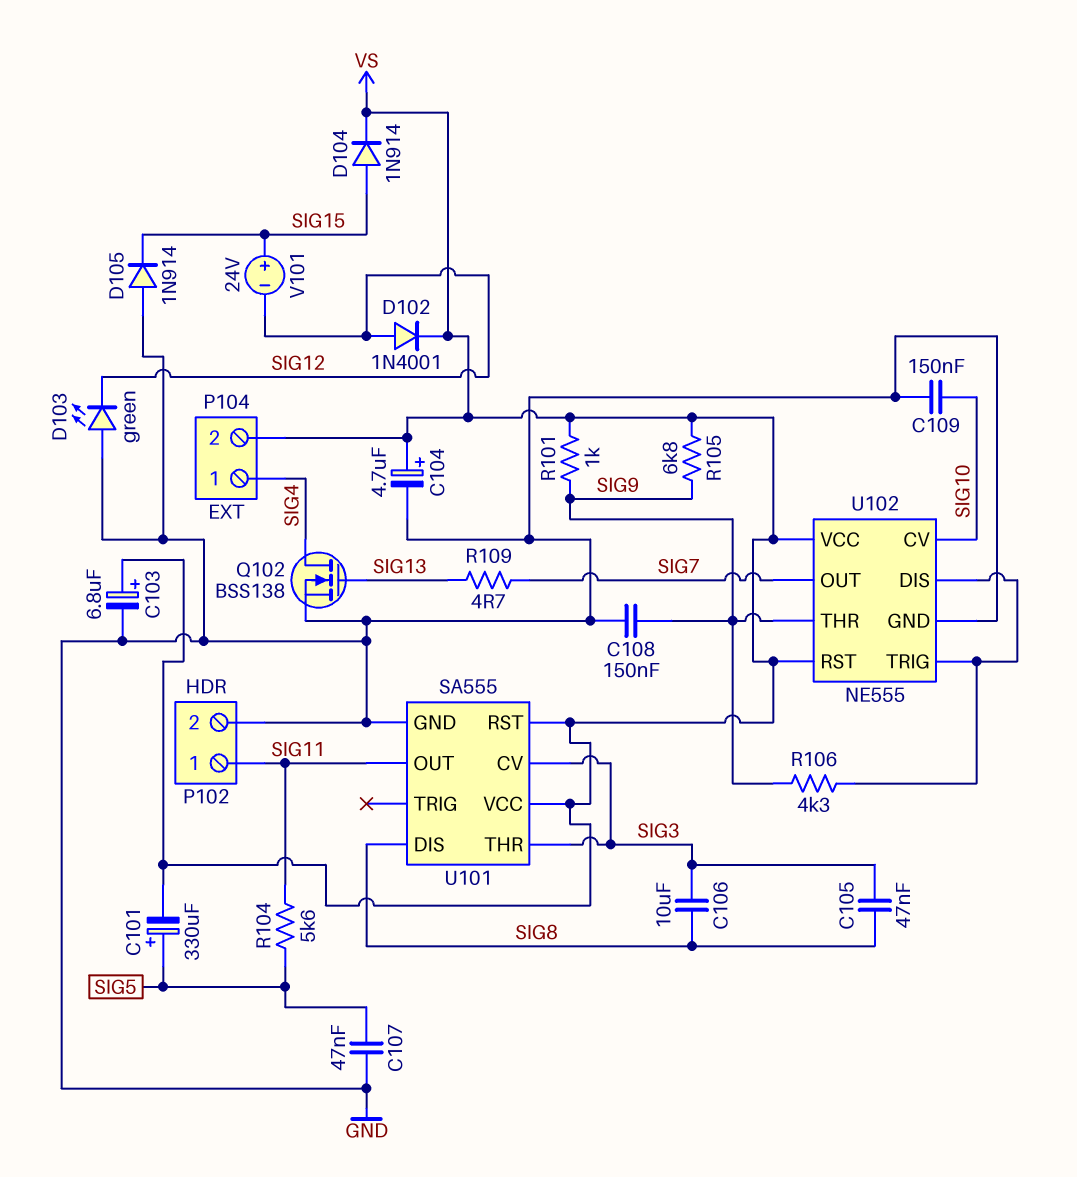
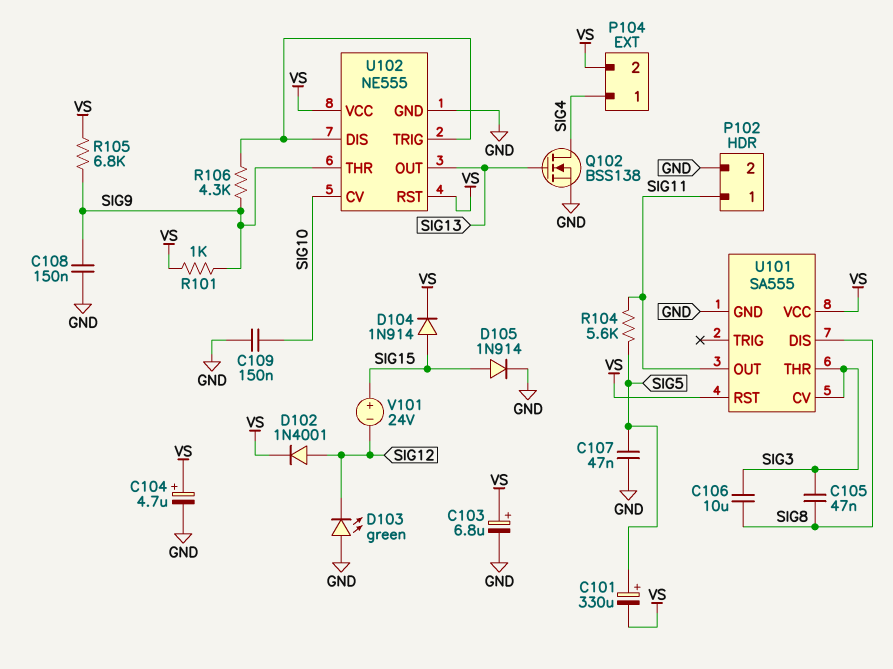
D105: diode 1N914 (A GND, K SIG15) -> diode 1N914 (A SIG15, K GND)
R109: 4.7 (SIG7, SIG13) -> none
U102 pin OUT: SIG7 -> SIG13

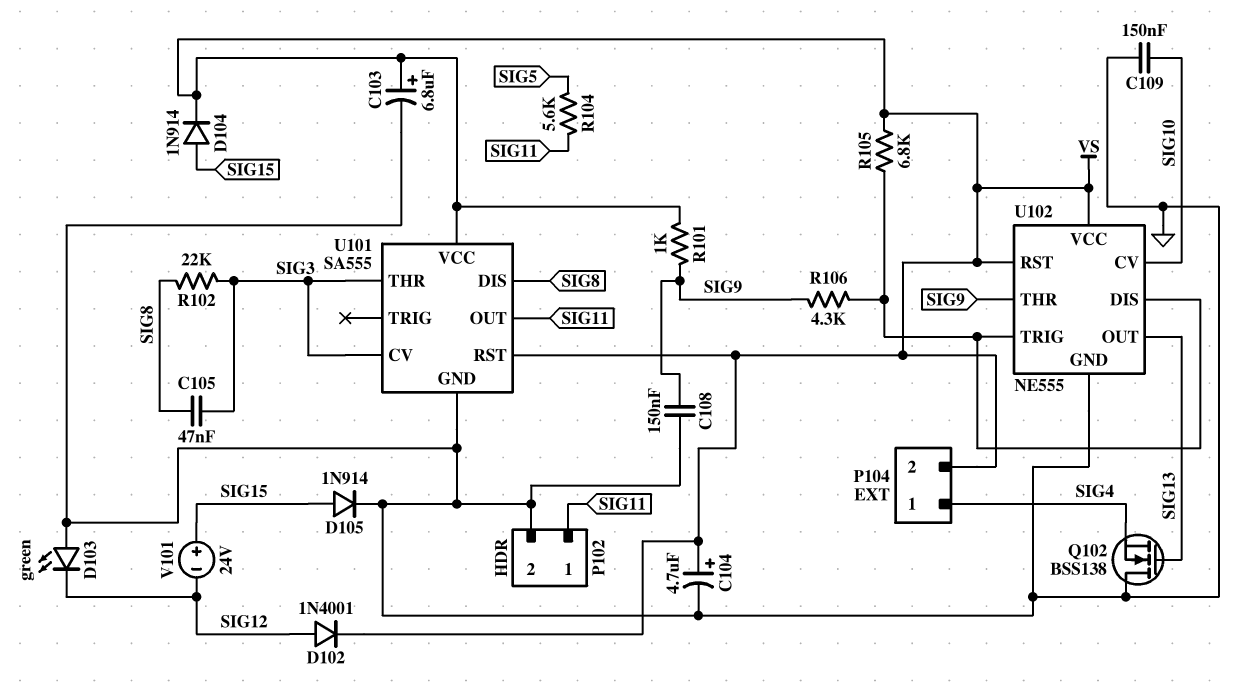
C101: 330uF (plus SIG5, minus VS) -> none
C106: 10uF (SIG3, SIG8) -> none
C107: 47nF (GND, SIG5) -> none
Q102: NMOS BSS138 (G SIG13, D SIG4, S GND) -> NMOS BSS138 (G SIG13, D GND, S SIG4)
R102: none -> 22k (SIG3, SIG8)
R105: 6.8k (SIG9, VS) -> 6.8k (U102/DIS, VS)

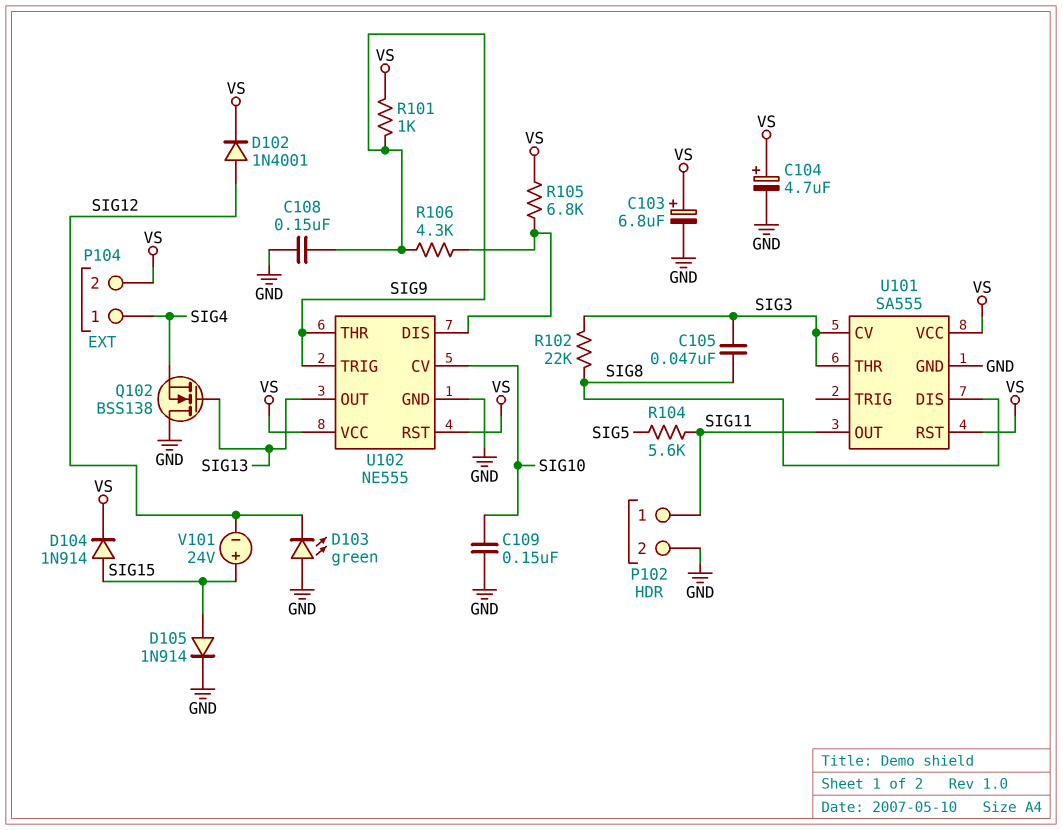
U102 pin TRIG: U102/DIS -> SIG9

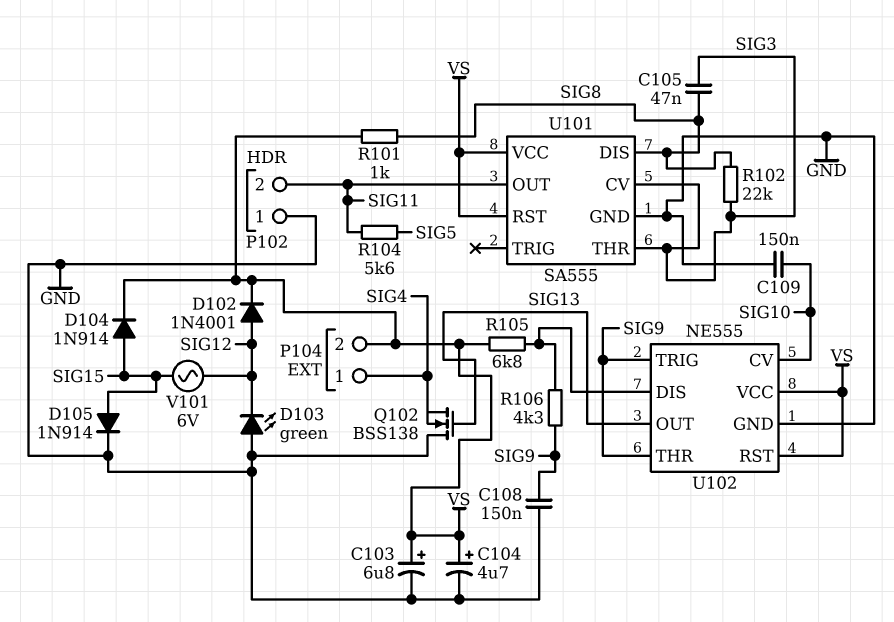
P102 pin 1: SIG11 -> GND
P102 pin 2: GND -> SIG11
R101: 1k (SIG9, VS) -> 1k (SIG8, VS)
V101: 24V (plus SIG15, minus SIG12) -> AC 6V (SIG12, SIG15)

